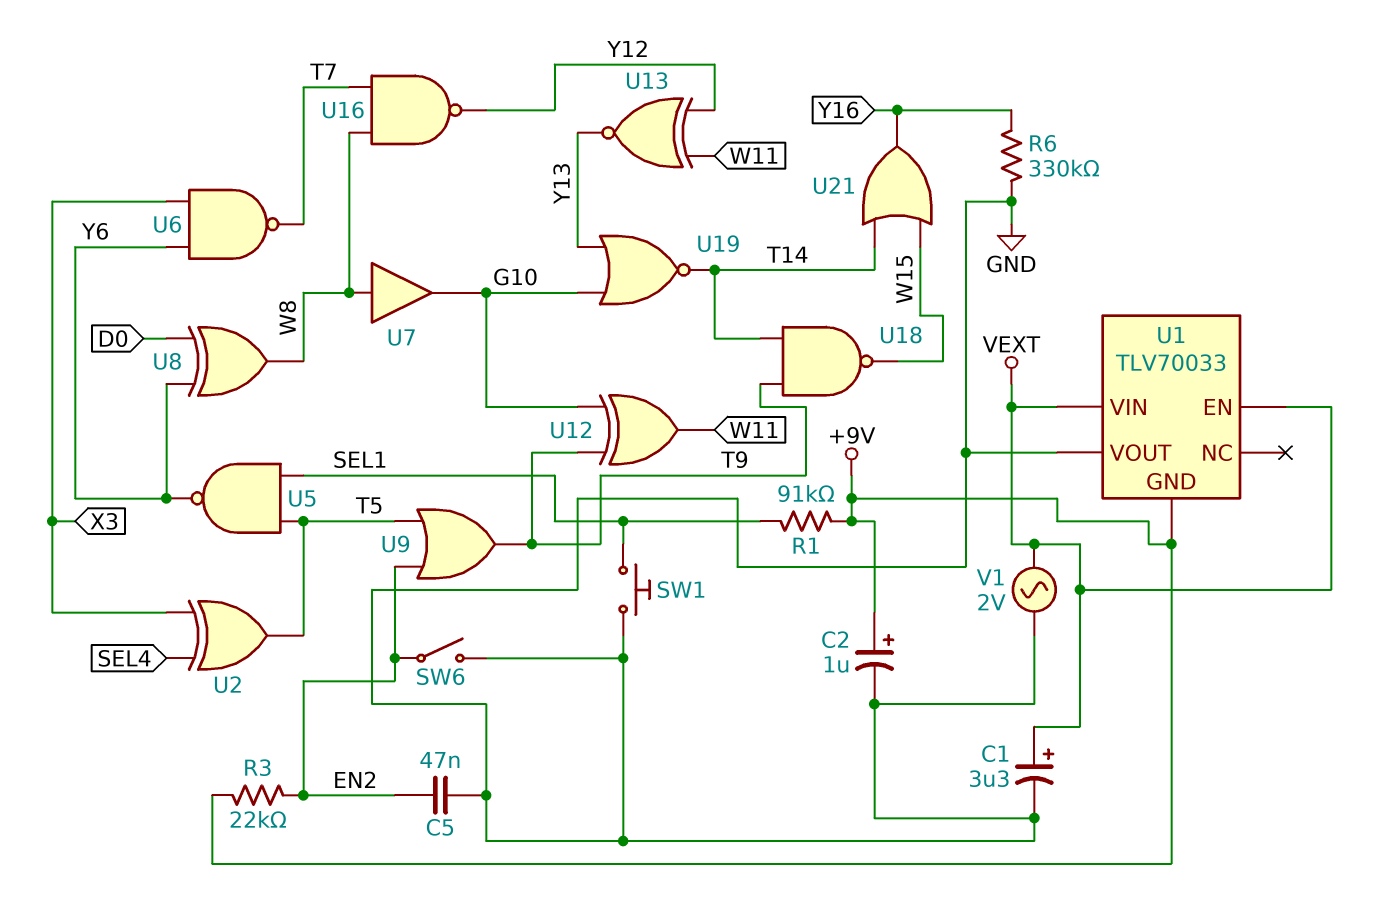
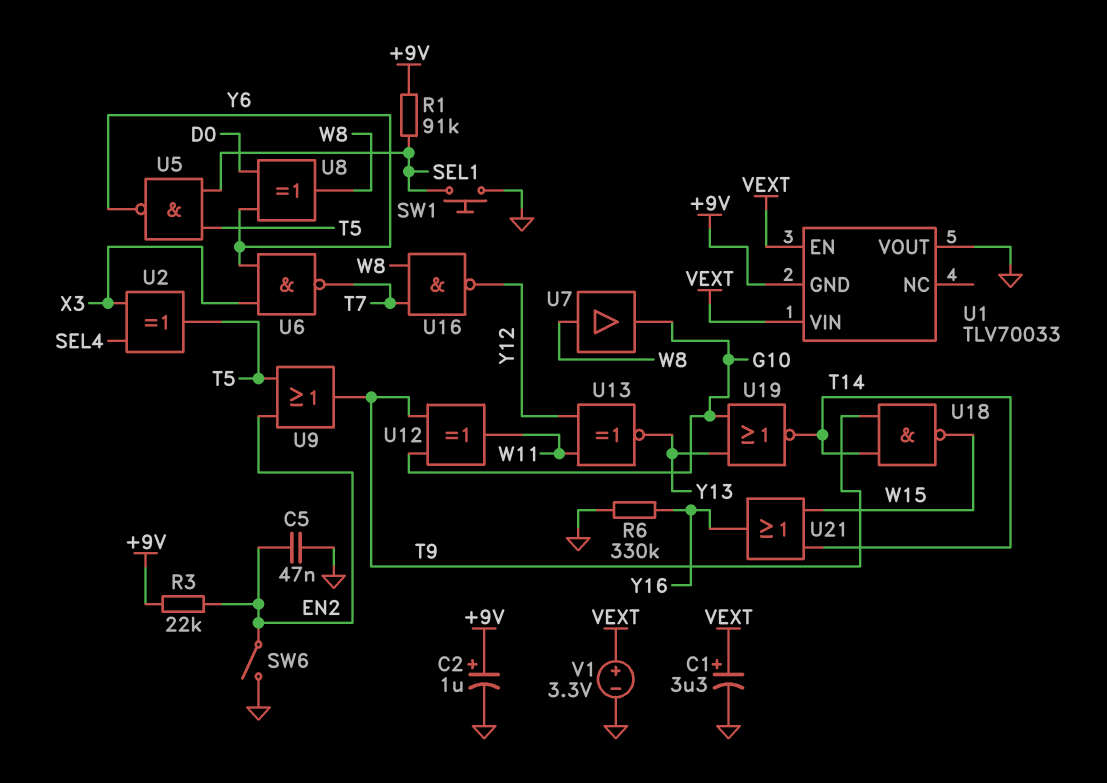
V1: AC 2V (GND, VEXT) -> 3.3V (plus VEXT, minus GND)

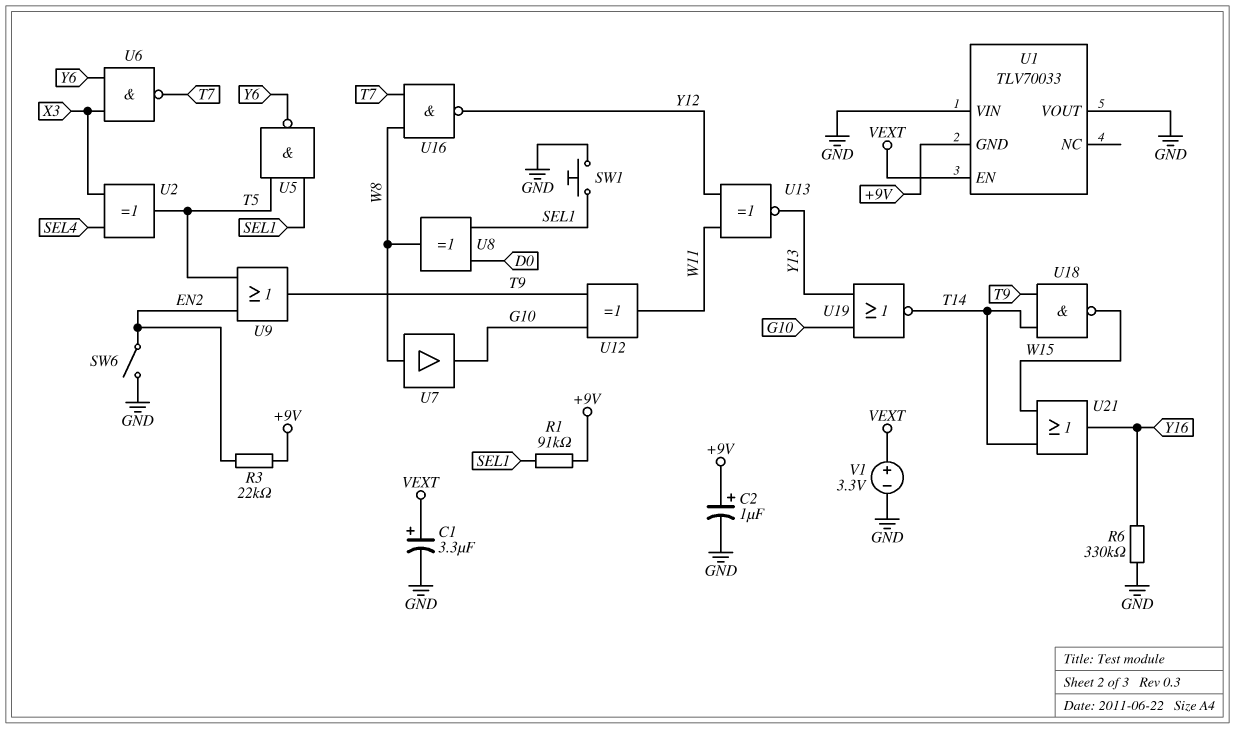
C5: 47nF (EN2, GND) -> none
U1 pin VIN: VEXT -> GND
U8: XOR (in D0, in Y6, out W8) -> XOR (in D0, in SEL1, out W8)

